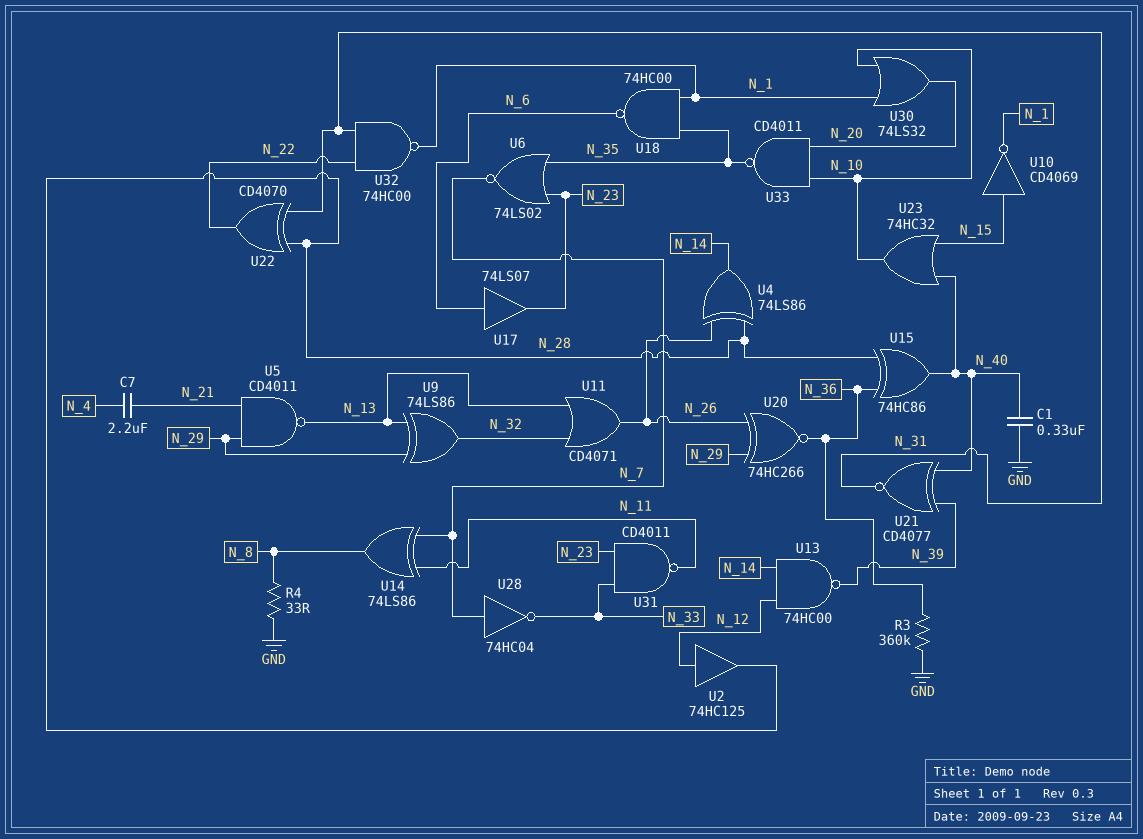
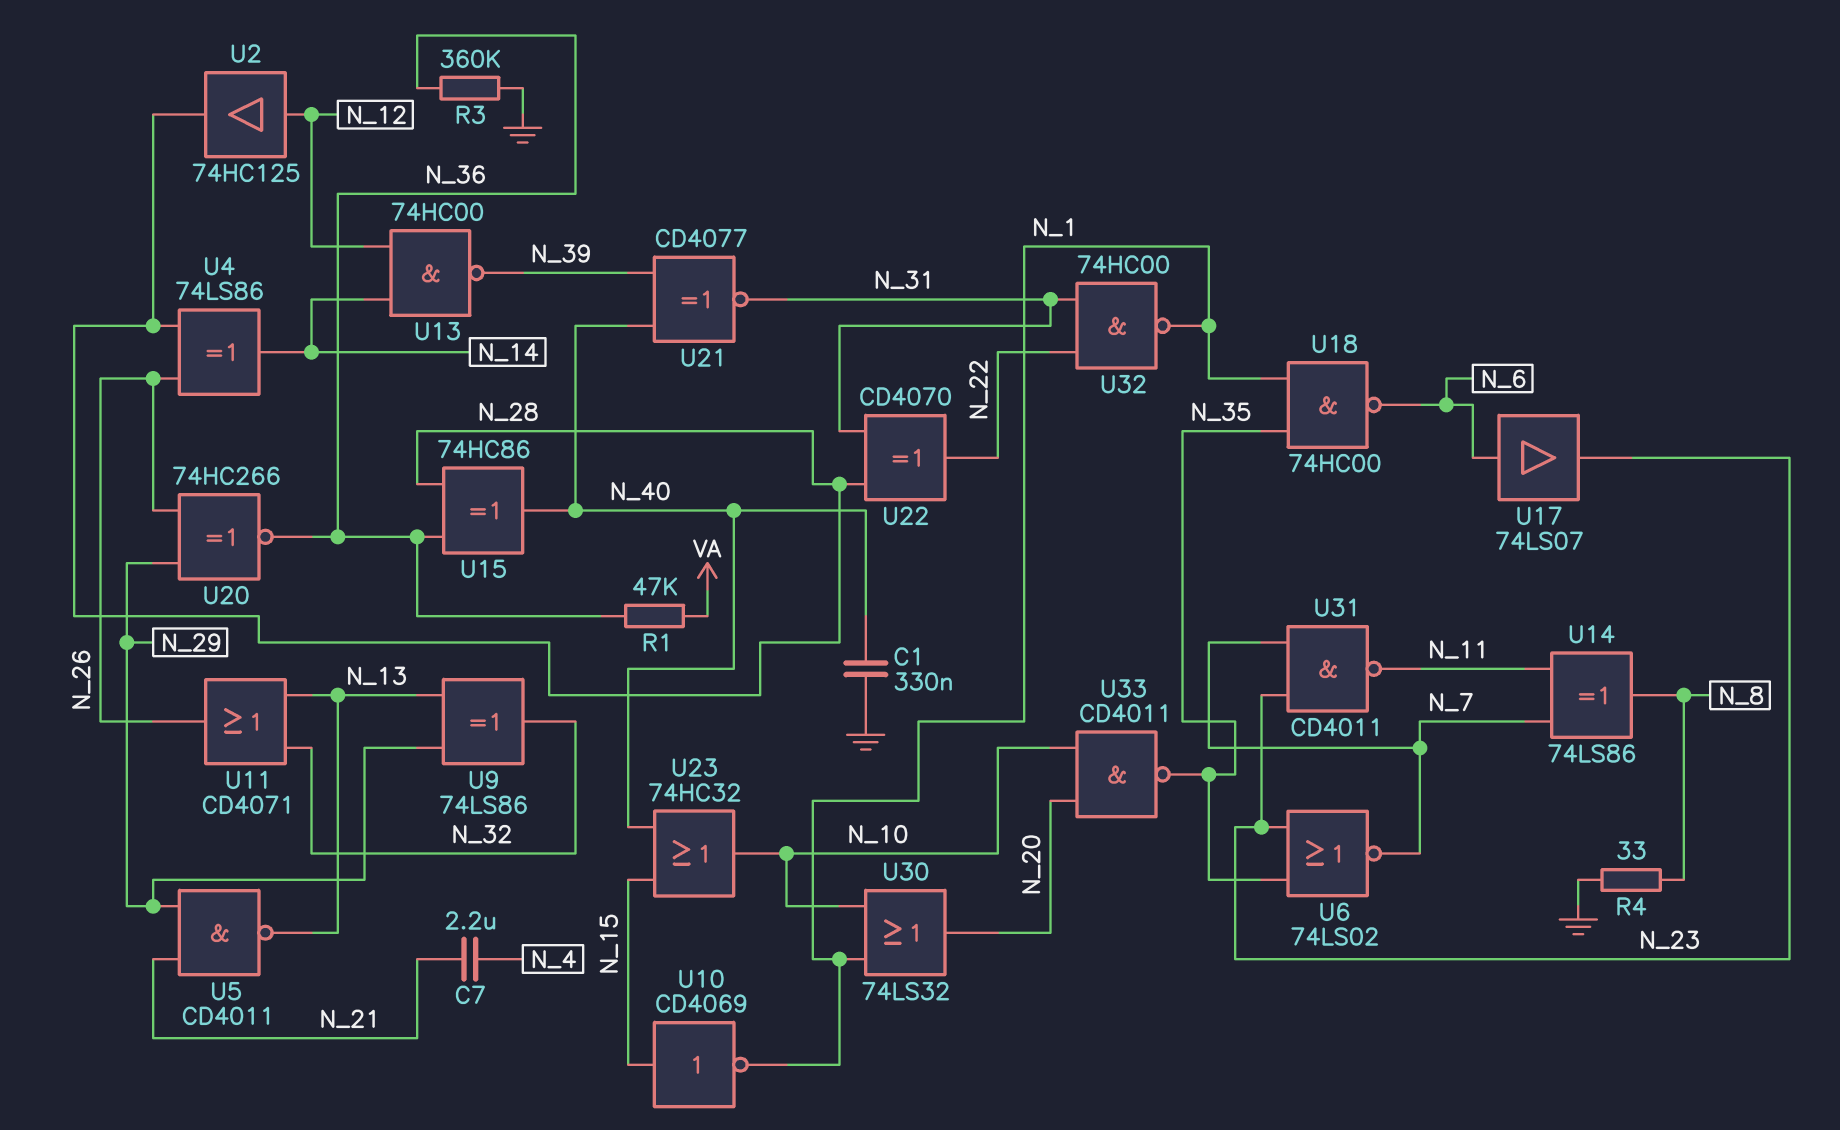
R1: none -> 47k (N_36, VA)
U28: NOT 74HC04 (in N_7, out N_33) -> none
U31: NAND CD4011 (in N_23, in N_33, out N_11) -> NAND CD4011 (in N_7, in N_23, out N_11)

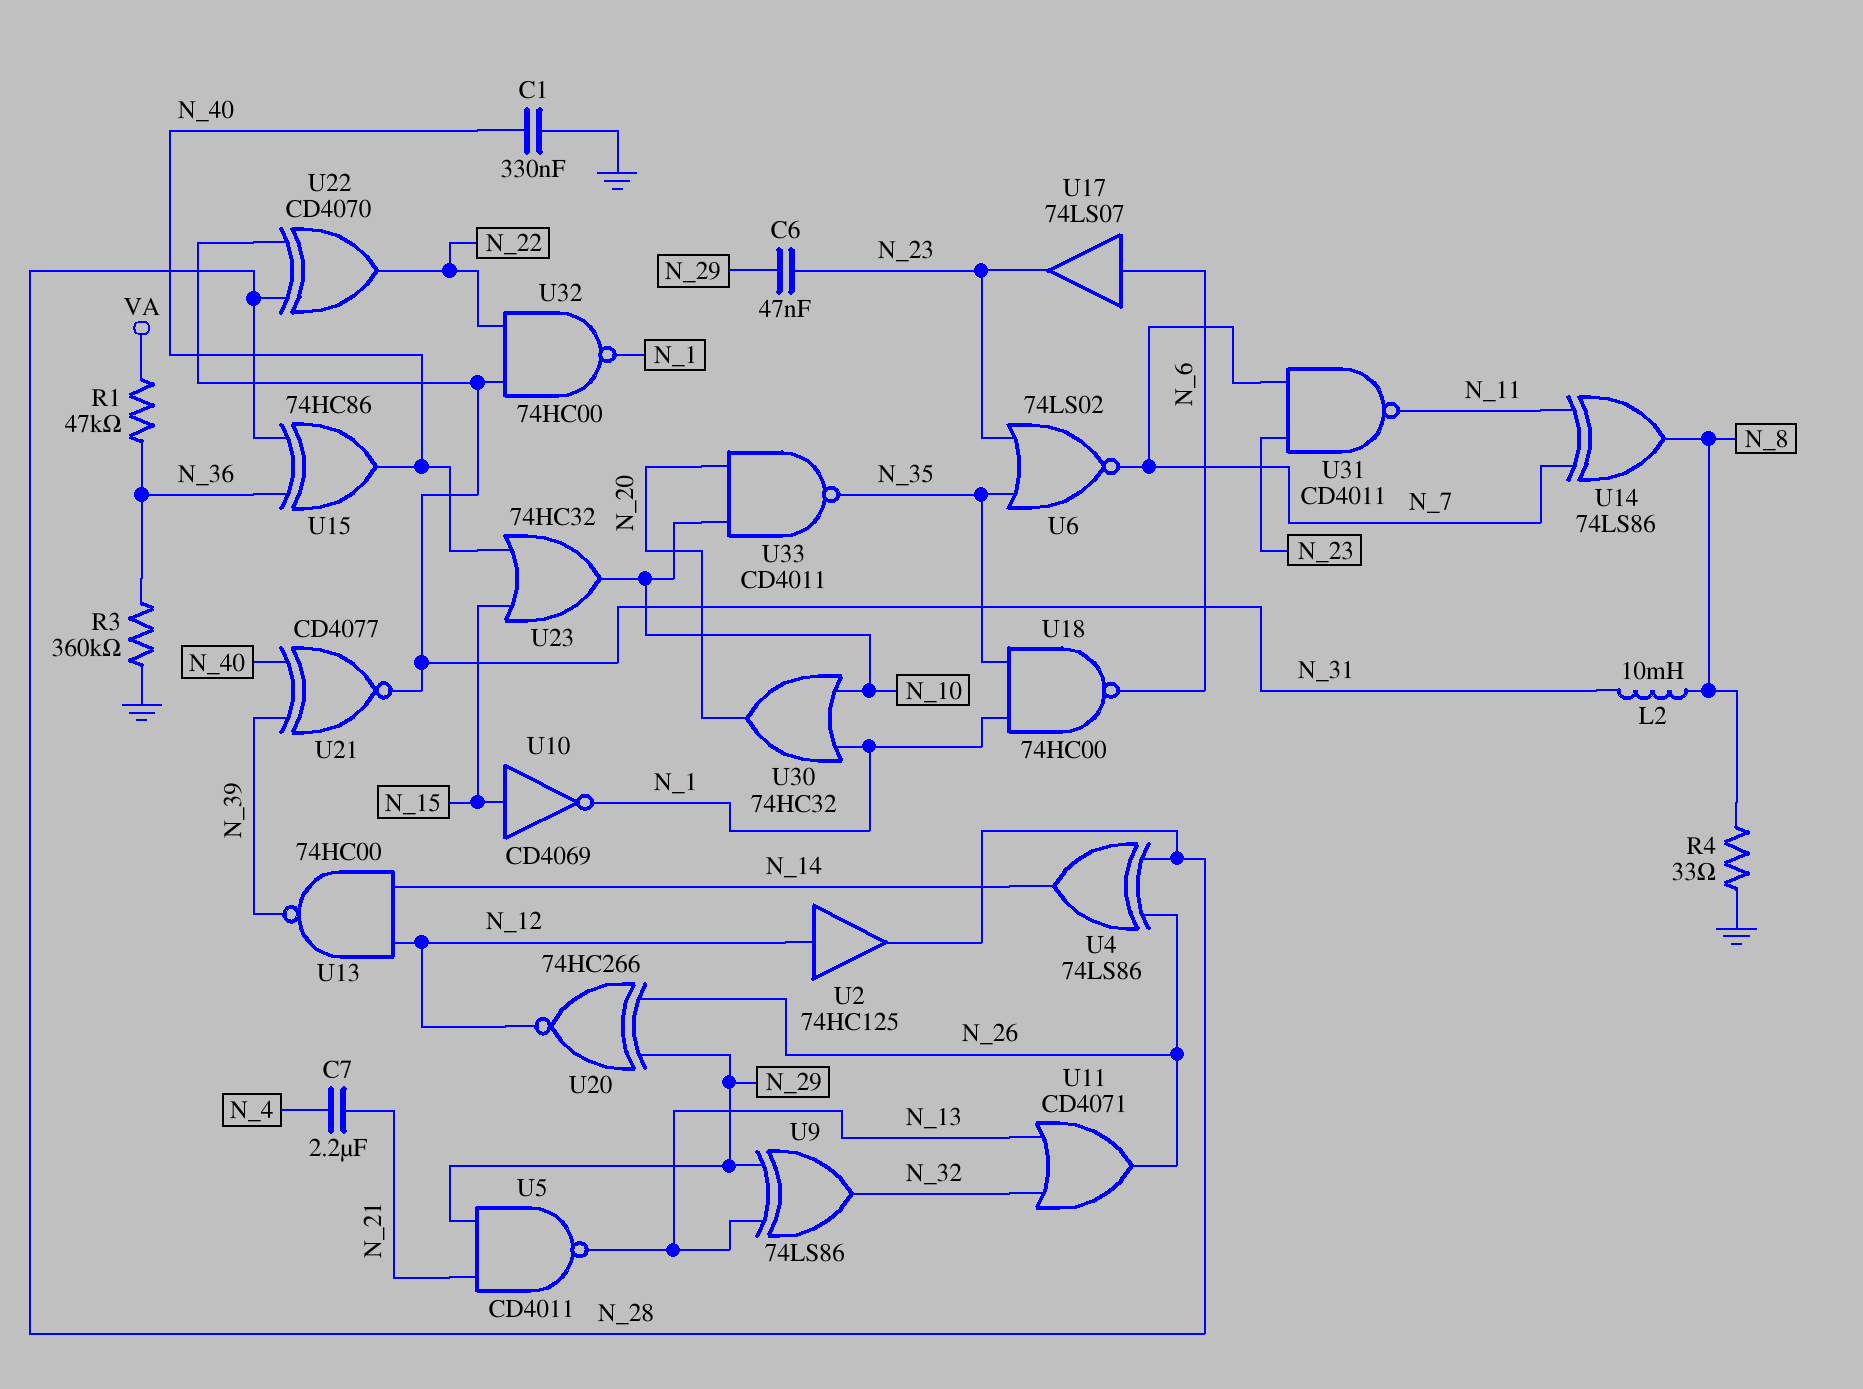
C6: none -> 47nF (N_23, N_29)
L2: none -> 10mH (N_8, N_31)
U20: XNOR 74HC266 (in N_26, in N_29, out N_36) -> XNOR 74HC266 (in N_26, in N_29, out N_12)
U30: OR 74LS32 (in N_1, in N_10, out N_20) -> OR 74HC32 (in N_1, in N_10, out N_20)

